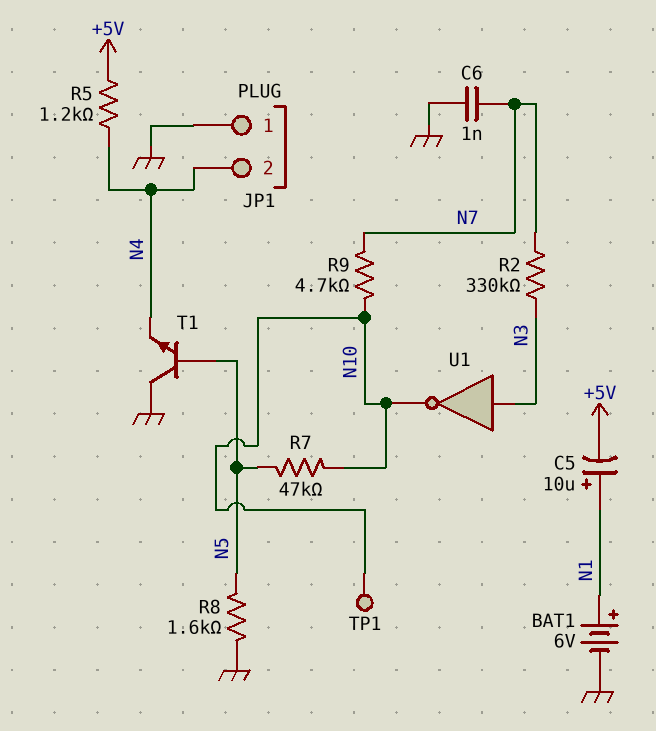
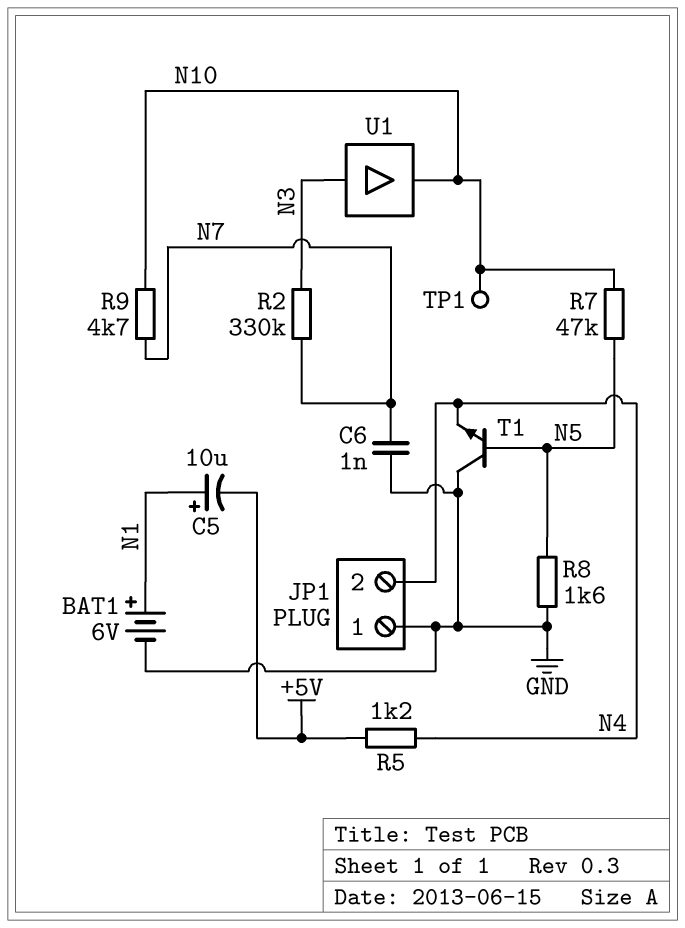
U1: NOT (in N3, out N10) -> buffer (in N3, out N10)

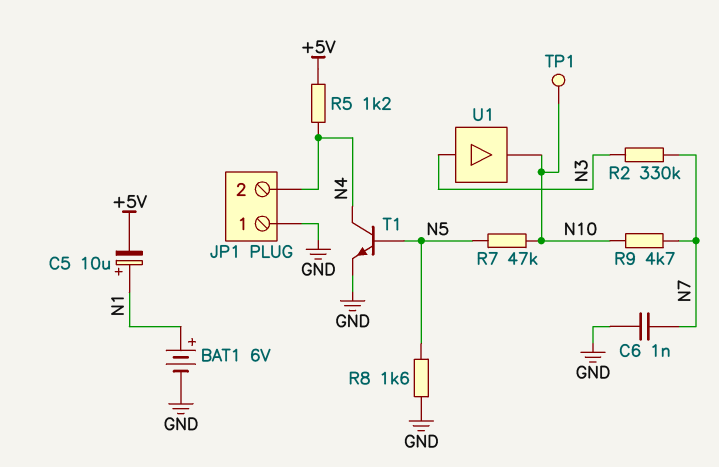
T1: NPN (B N5, C GND, E N4) -> NPN (B N5, C N4, E GND)

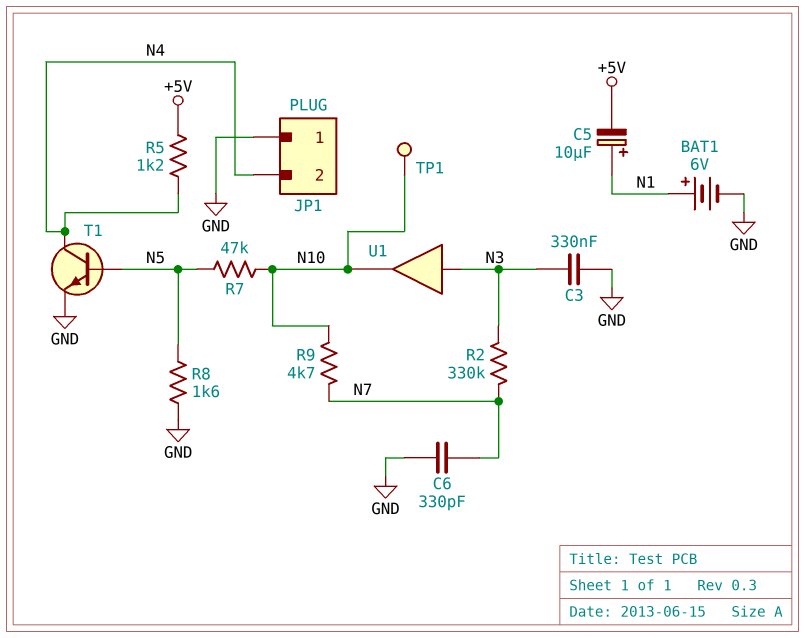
C3: none -> 330nF (GND, N3)
C6: 1nF (GND, N7) -> 330pF (GND, N7)

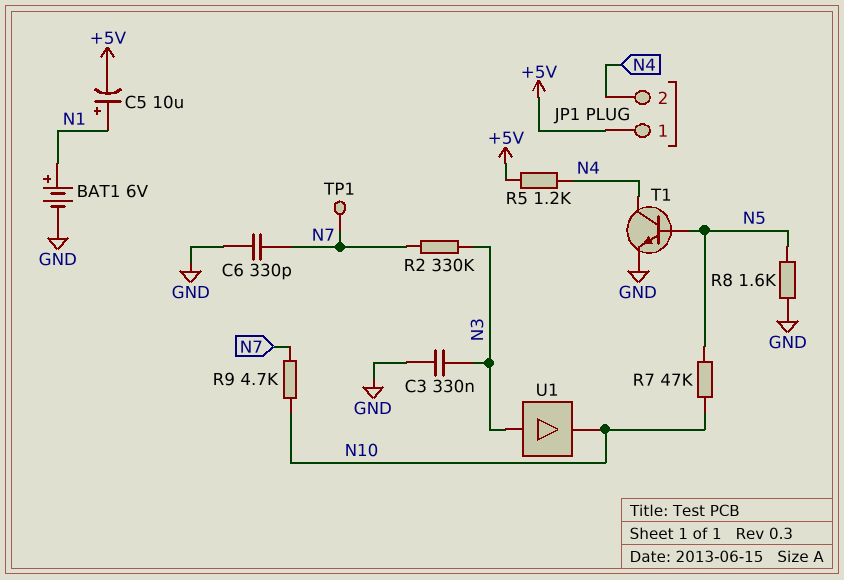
JP1 pin 1: GND -> +5V
TP1: test point (N10) -> test point (N7)

